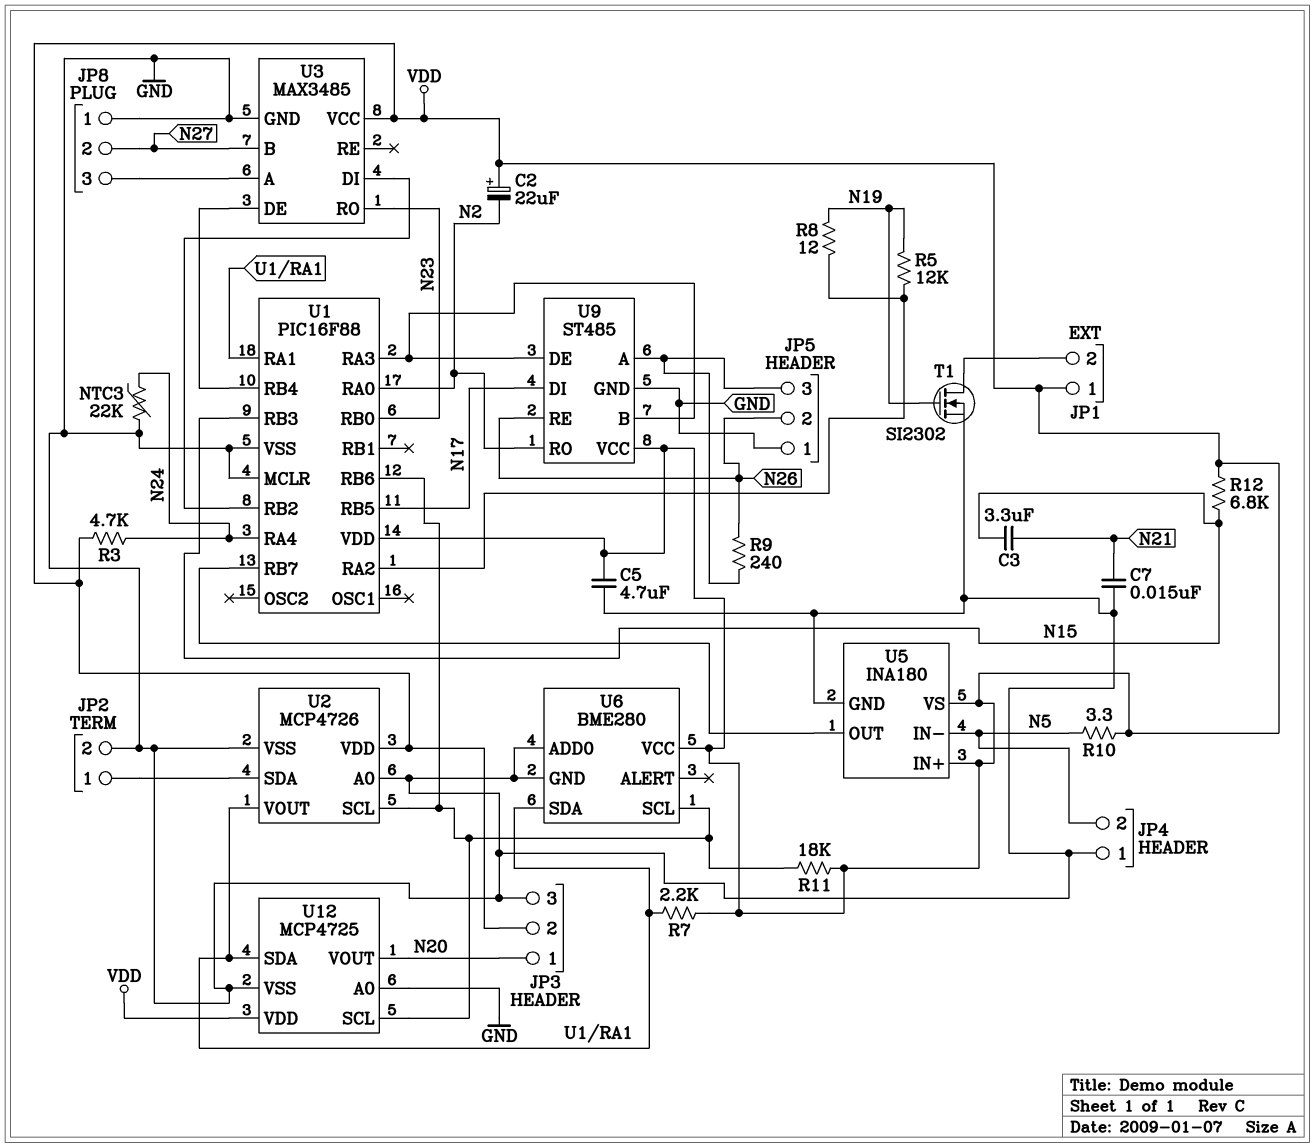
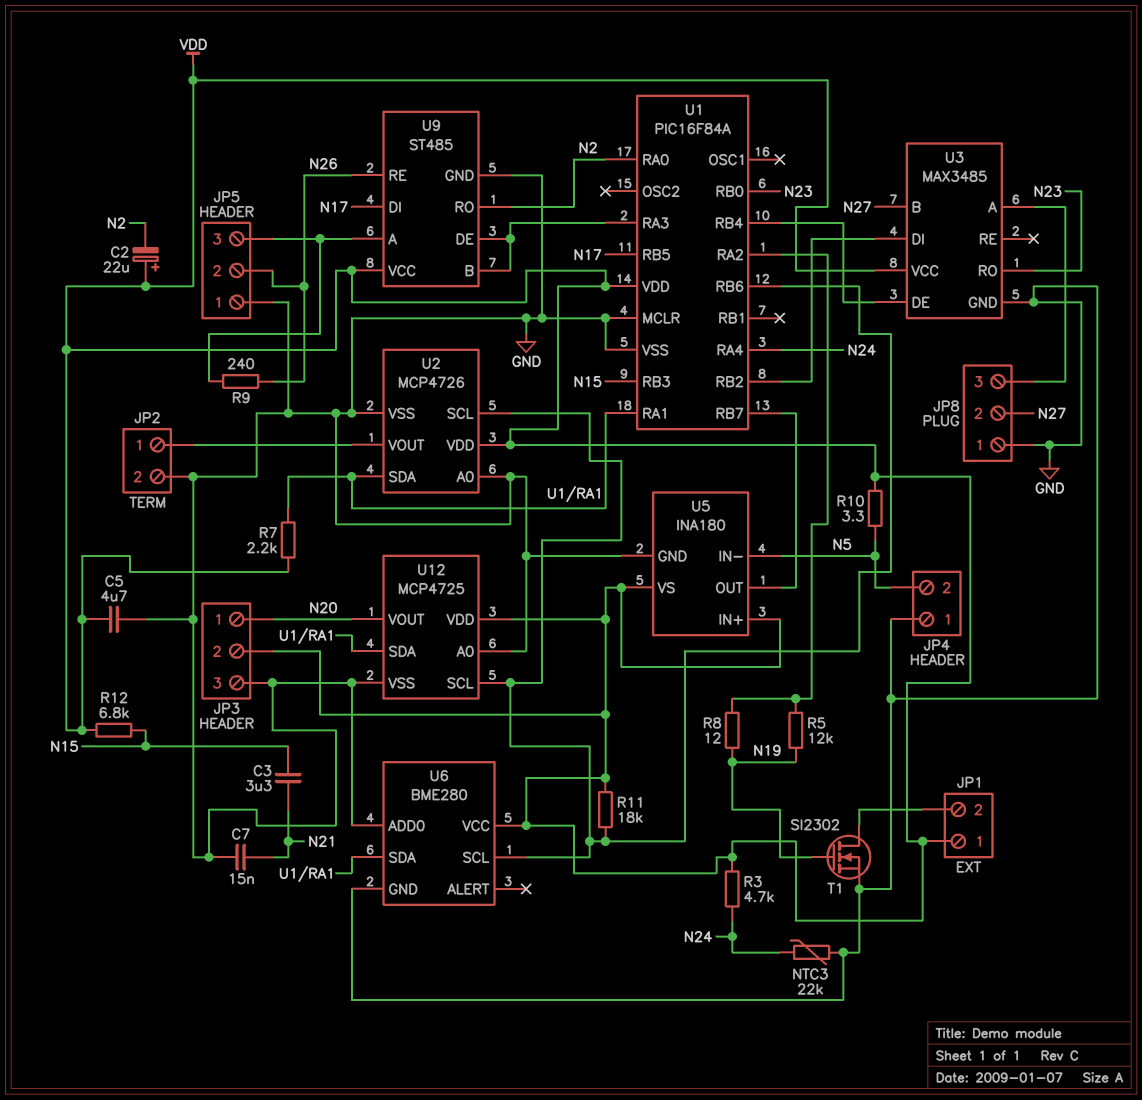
U1: PIC16F88 -> PIC16F84A
U2 pin SDA: JP2/1 -> U1/RA1
U2 pin VOUT: U1/RA1 -> JP2/1

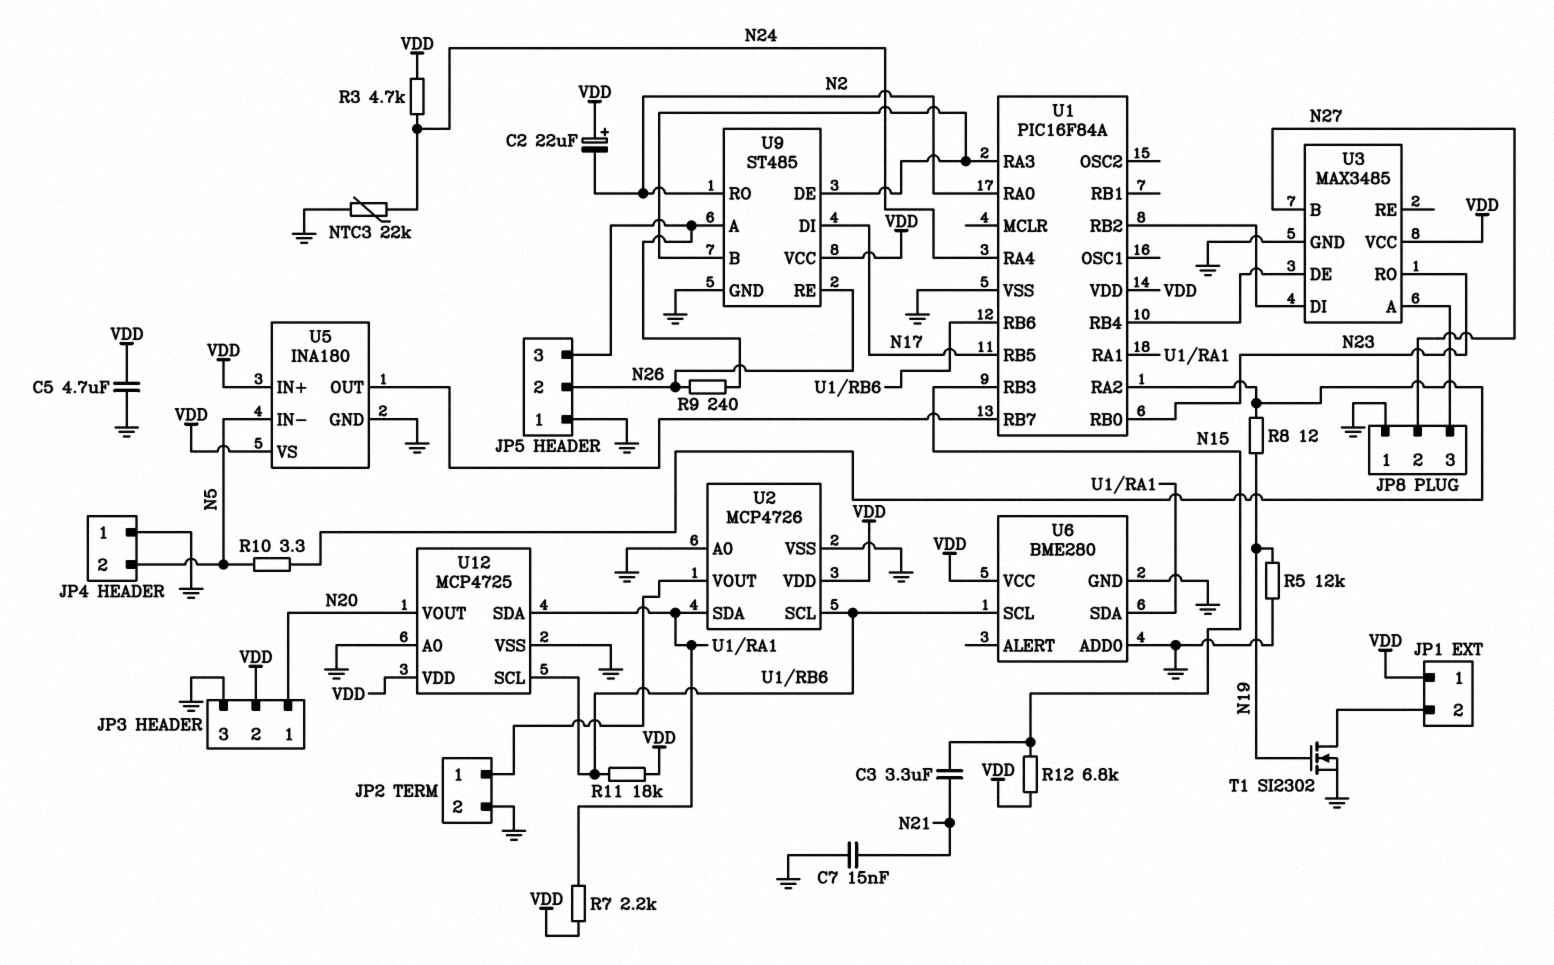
R5: 12k (N19, U1/RA2) -> 12k (GND, N19)
R10: 3.3 (N5, VDD) -> 3.3 (N5, U1/RA2)
U1 pin MCLR: GND -> none

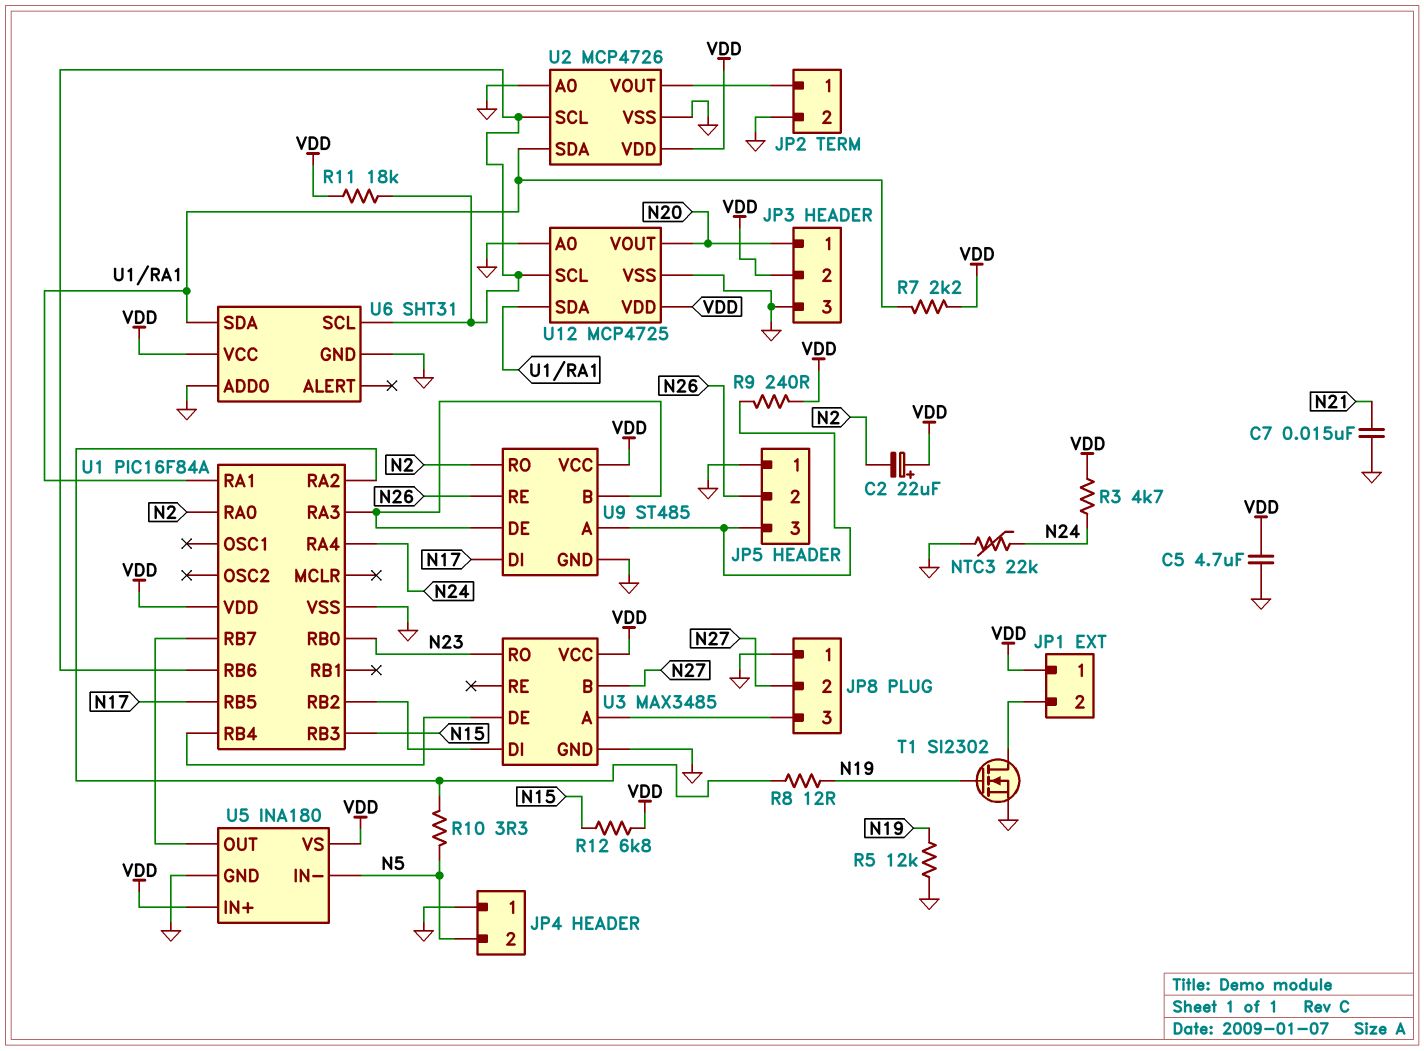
C3: 3.3uF (N15, N21) -> none
R9: 240 (JP5/3, N26) -> 240 (JP5/3, VDD)
U6: BME280 -> SHT31

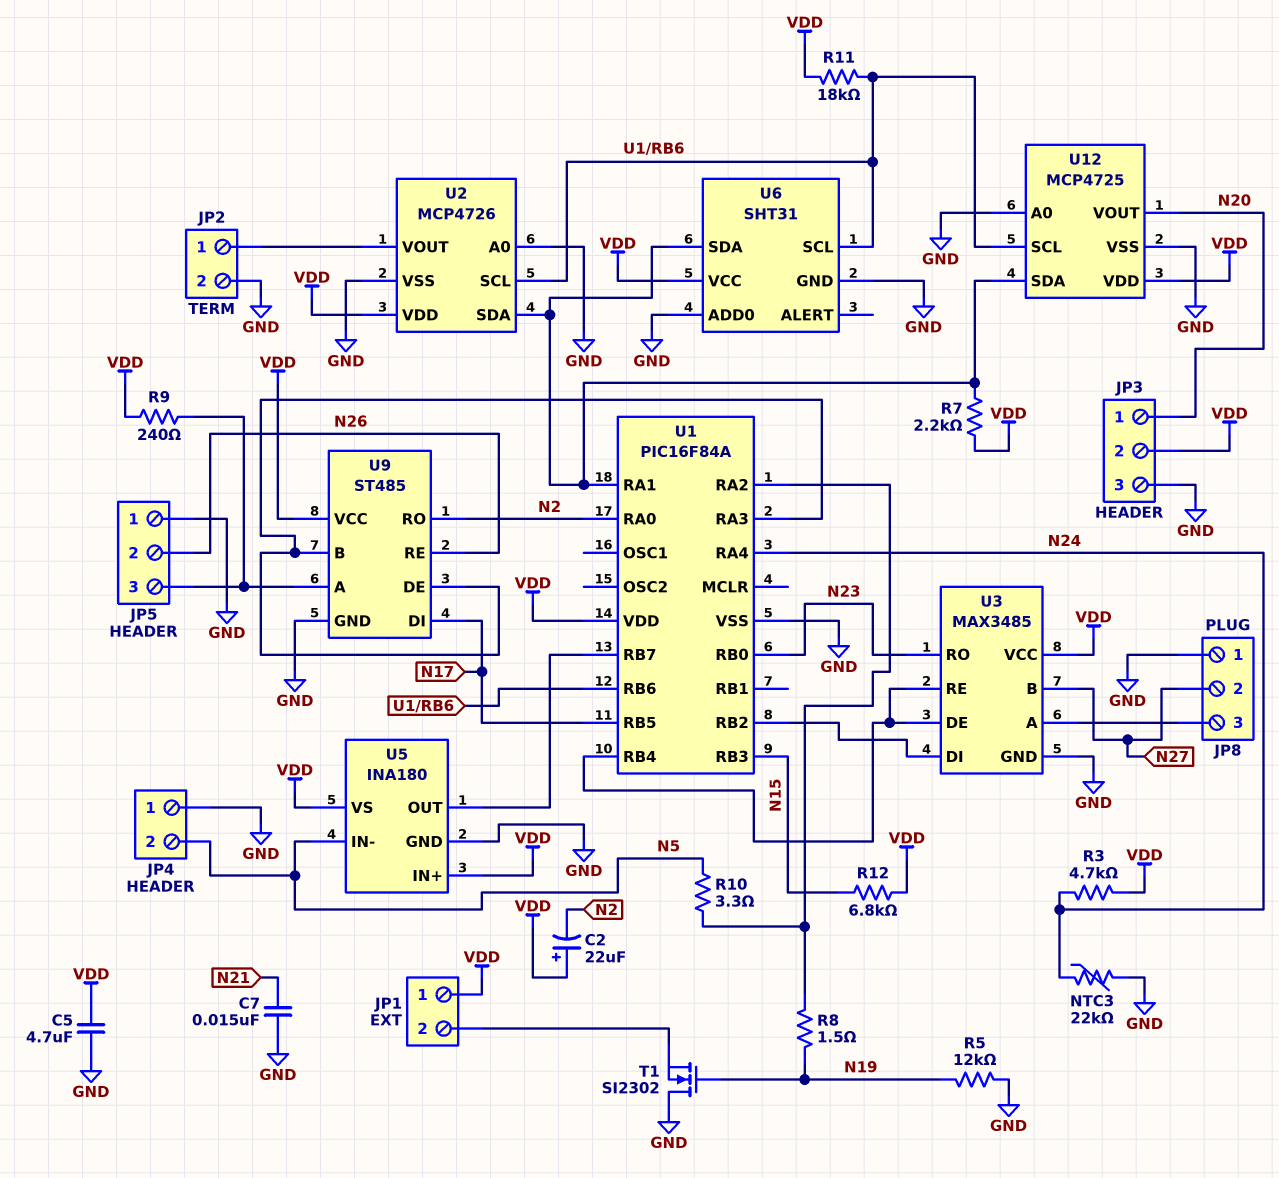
R8: 12 (N19, U1/RA2) -> 1.5 (N19, U1/RA2)
T1: NMOS SI2302 (G N19, D JP1/2, S GND) -> NMOS SI2302 (G N19, D GND, S JP1/2)
U3 pin RE: none -> U1/RB4

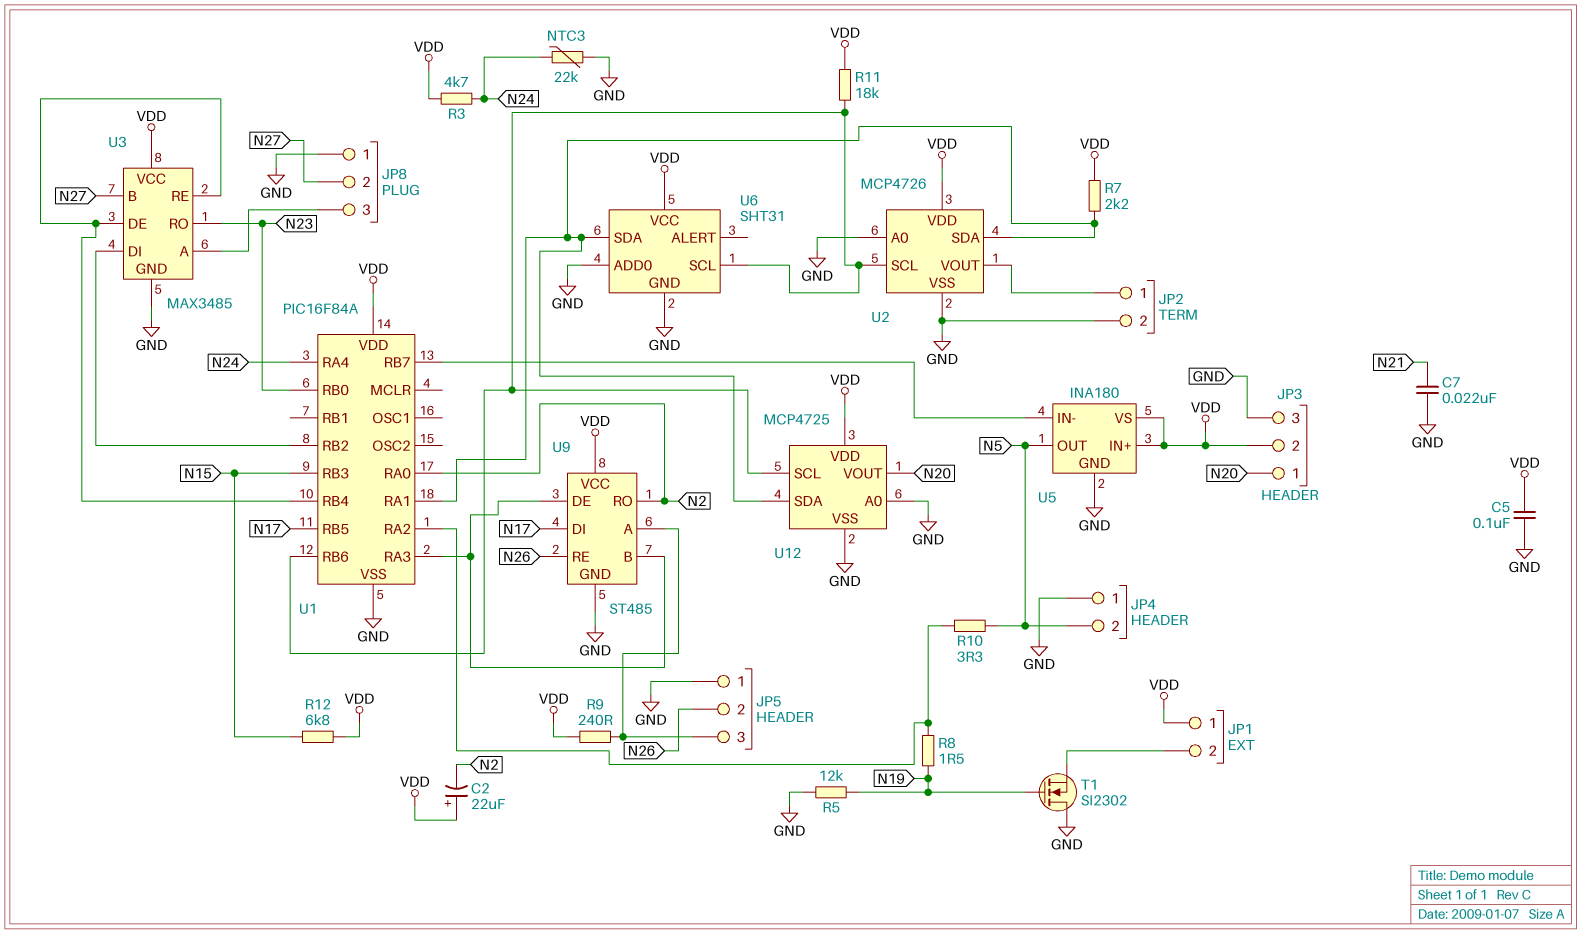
C5: 4.7uF (GND, VDD) -> 100nF (GND, VDD)
C7: 15nF (GND, N21) -> 22nF (GND, N21)
U5 pin IN-: N5 -> U1/RB7
U5 pin OUT: U1/RB7 -> N5

